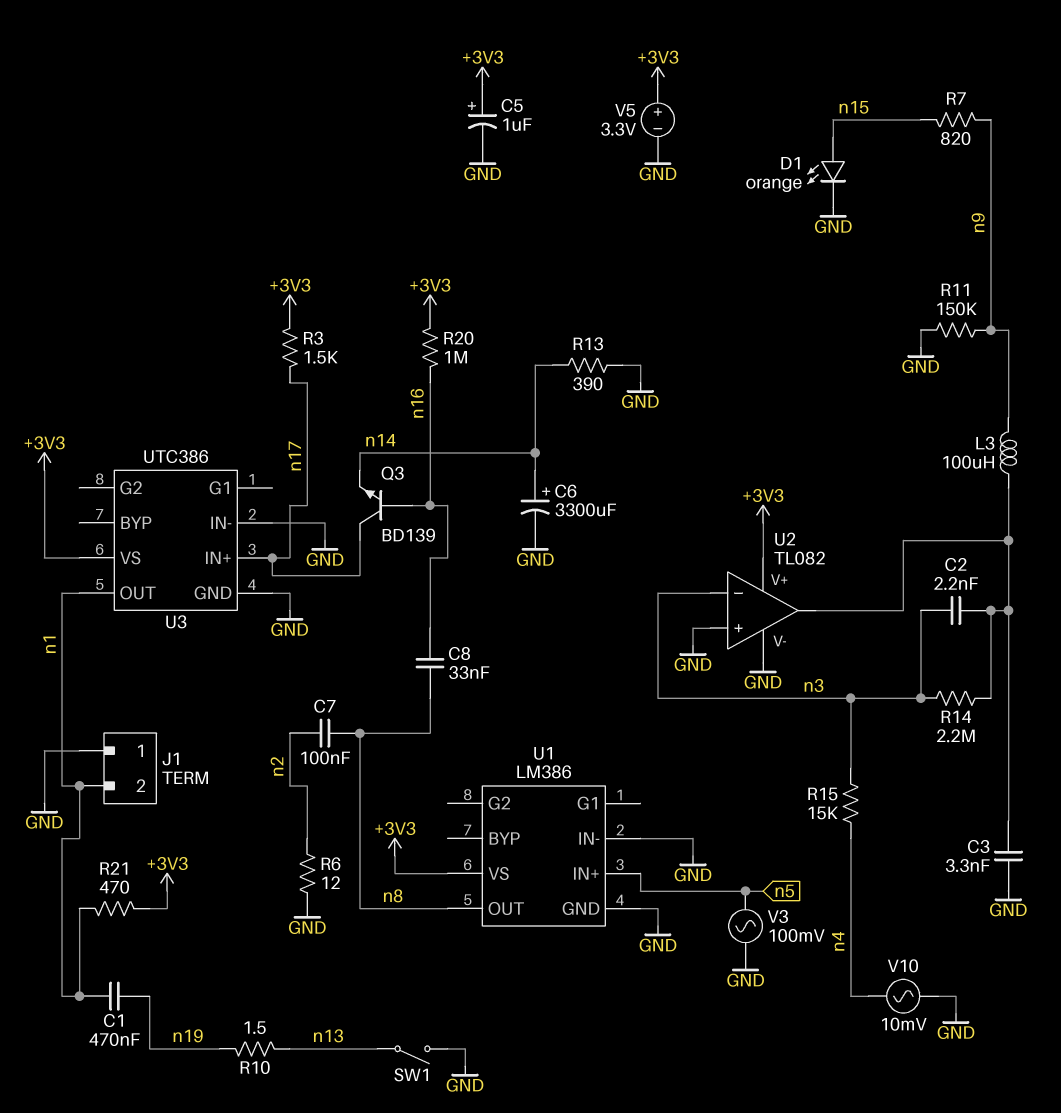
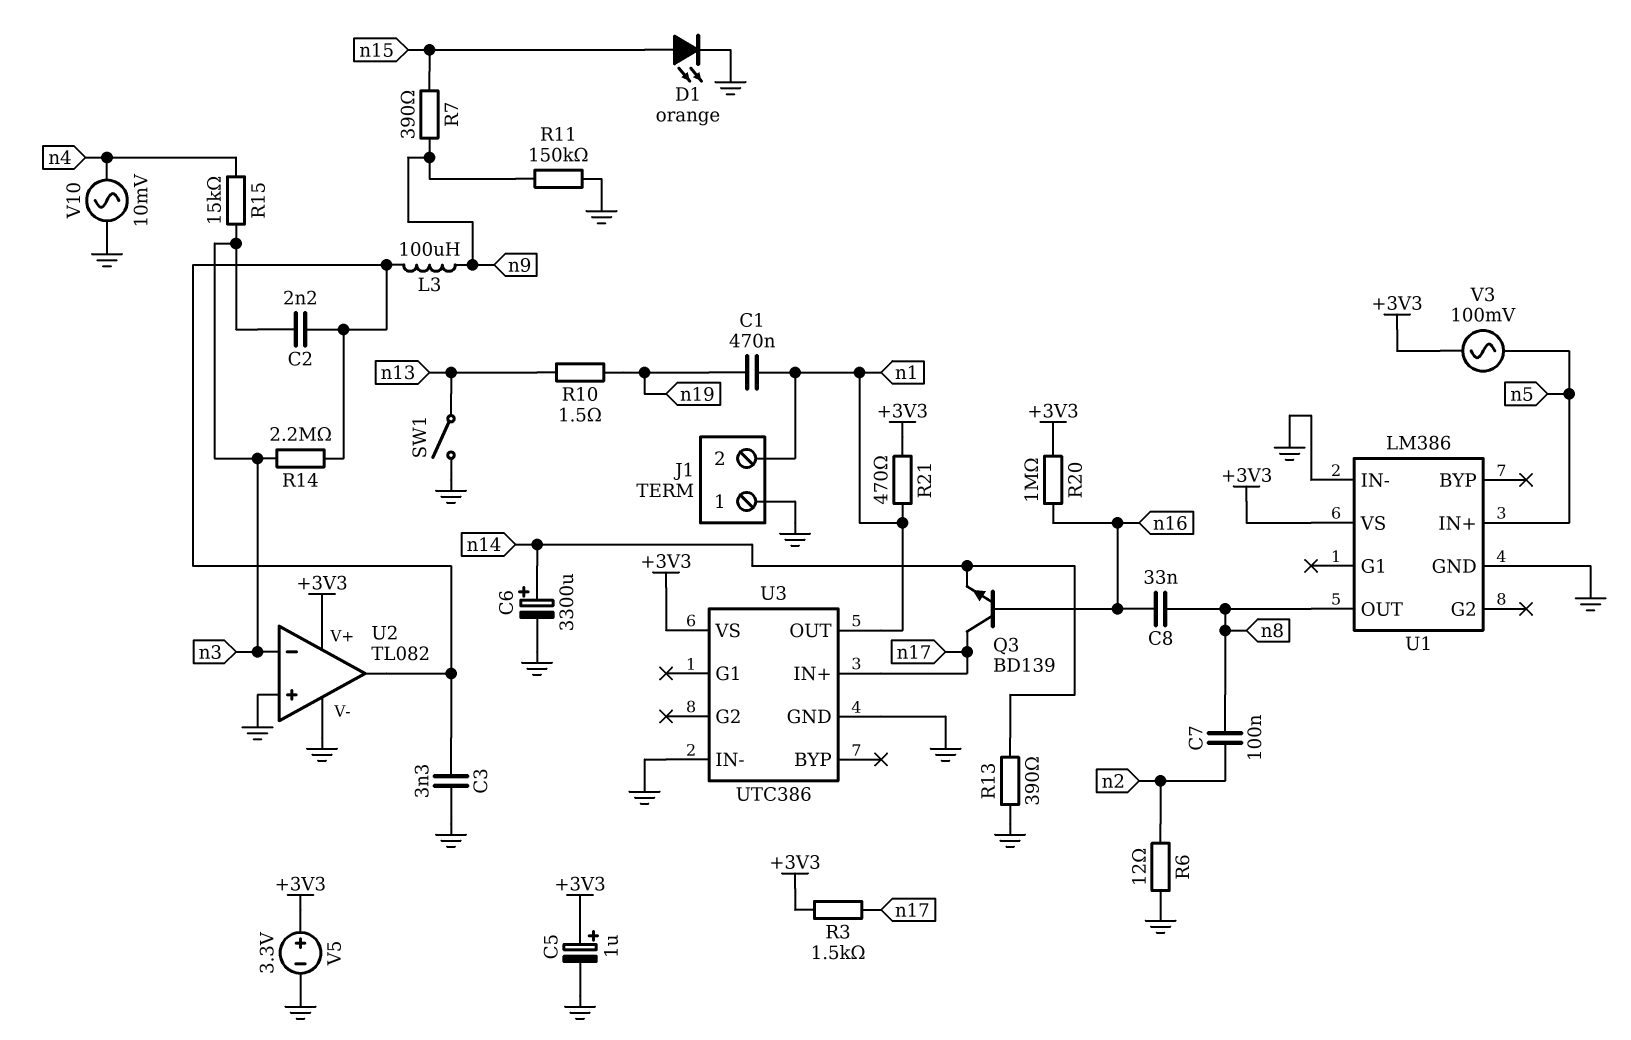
R7: 820 (n9, n15) -> 390 (n9, n15)
V3: AC 100mV (GND, n5) -> AC 100mV (+3V3, n5)

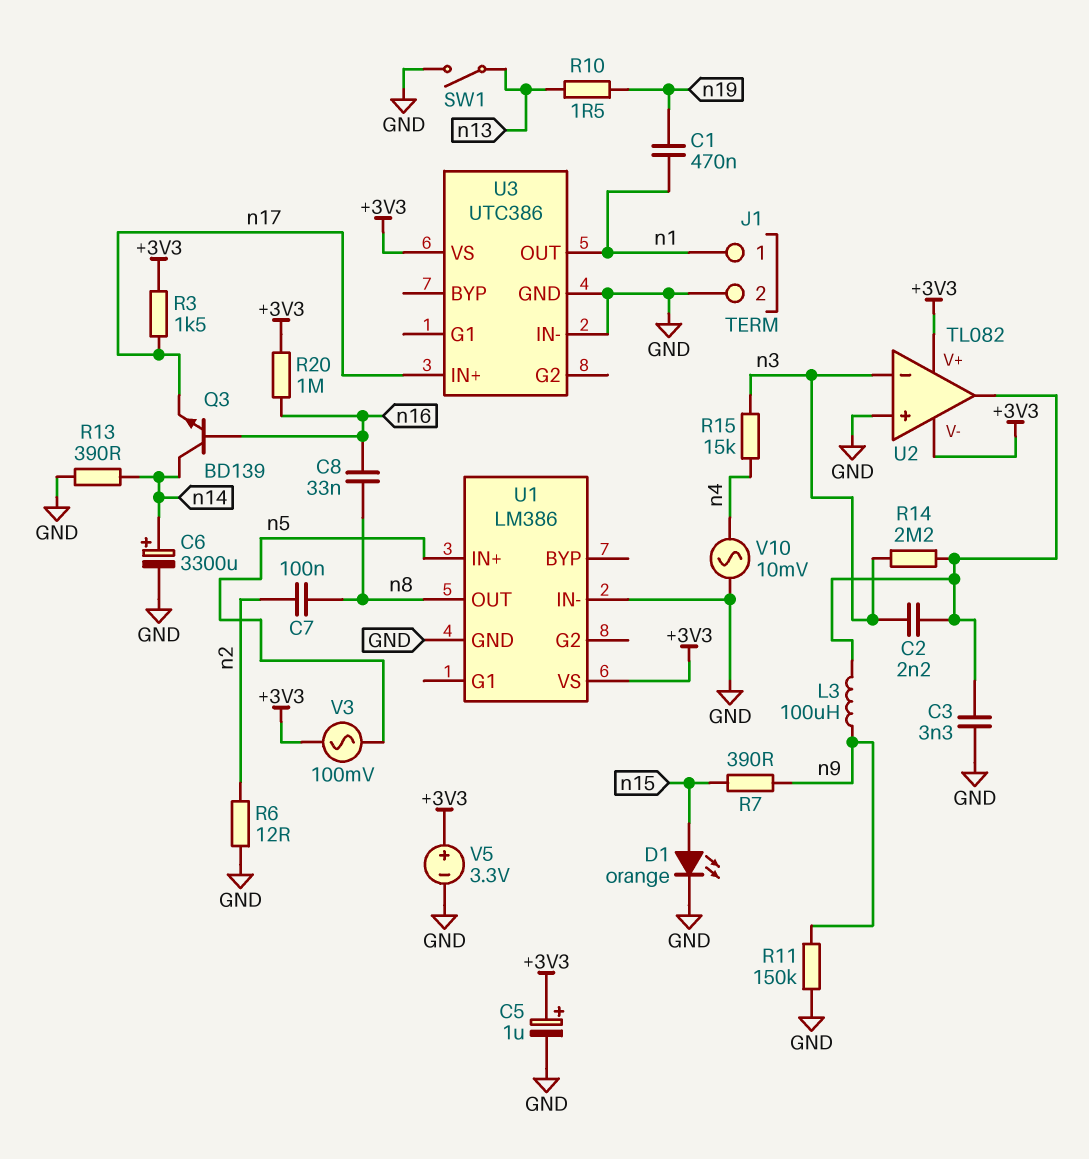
J1 pin 1: GND -> n1
J1 pin 2: n1 -> GND
Q3: NPN BD139 (B n16, C n17, E n14) -> NPN BD139 (B n16, C n14, E n17)
R21: 470 (+3V3, n1) -> none
U2 pin V-: GND -> +3V3

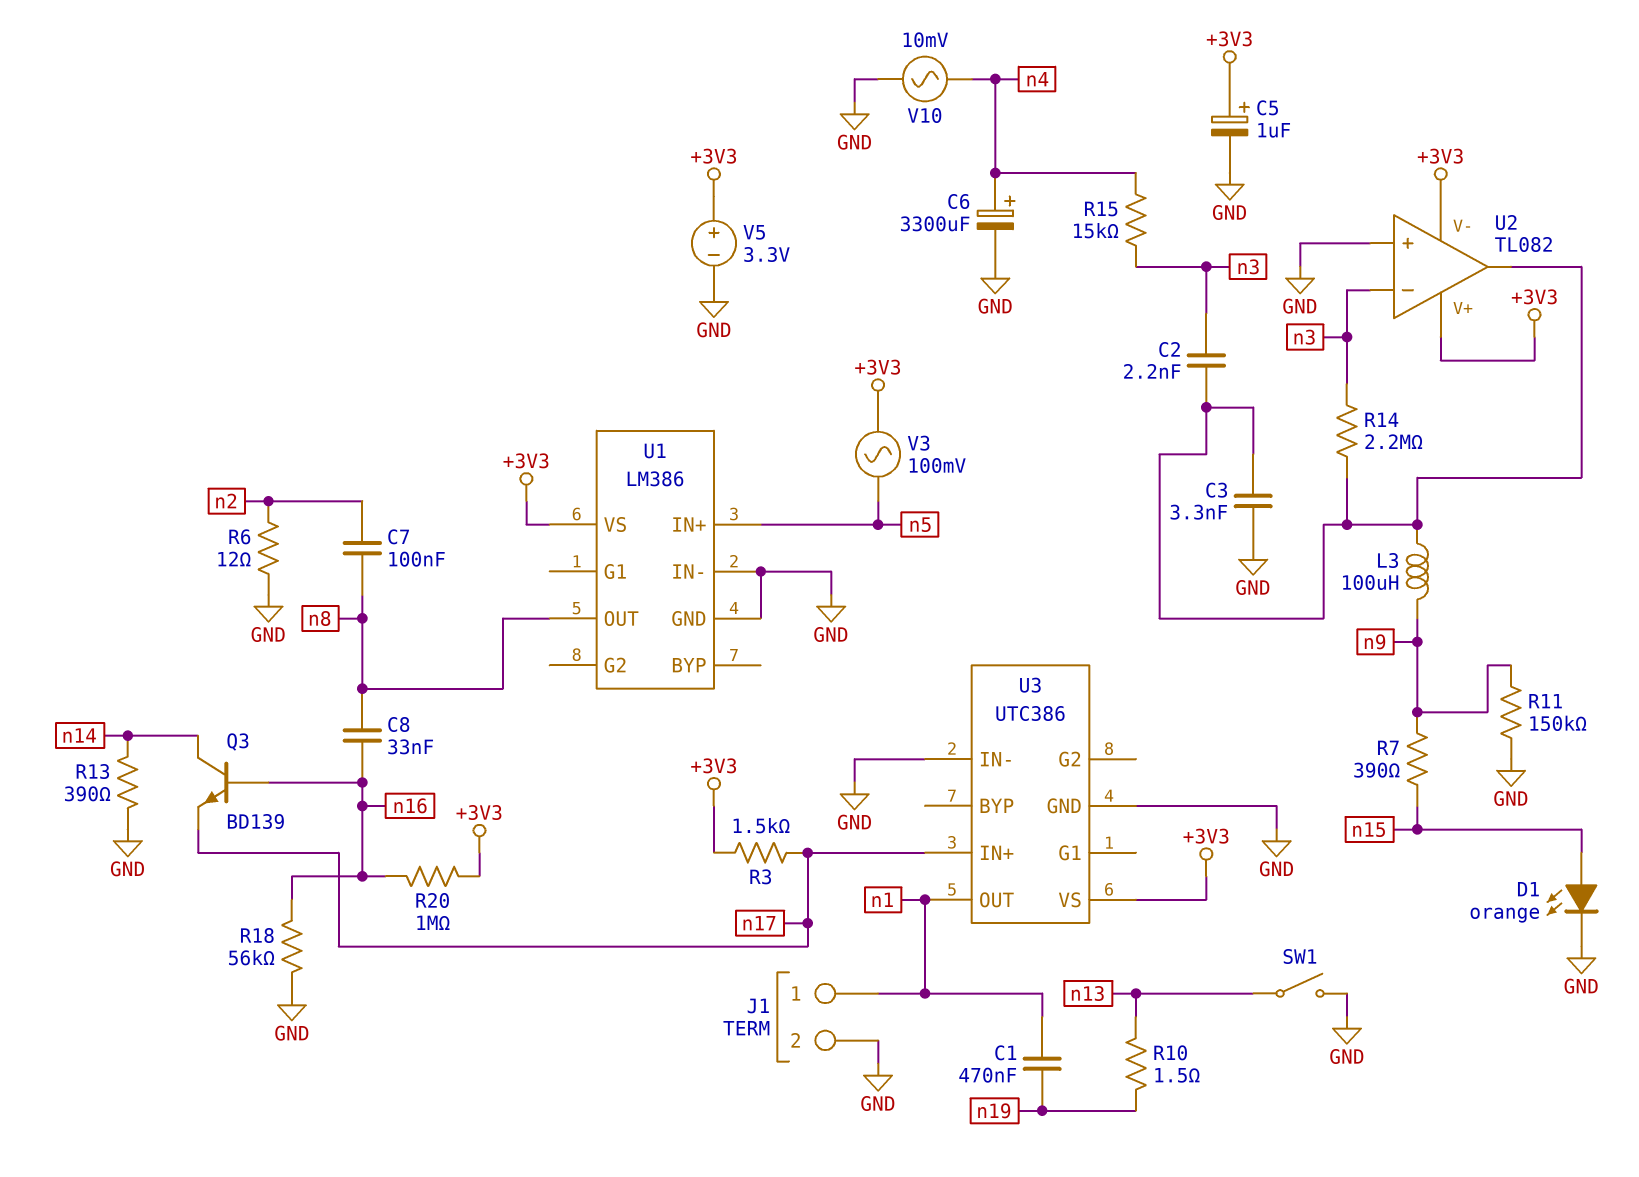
C6: 3300uF (plus n14, minus GND) -> 3300uF (plus n4, minus GND)
R18: none -> 56k (GND, n16)

